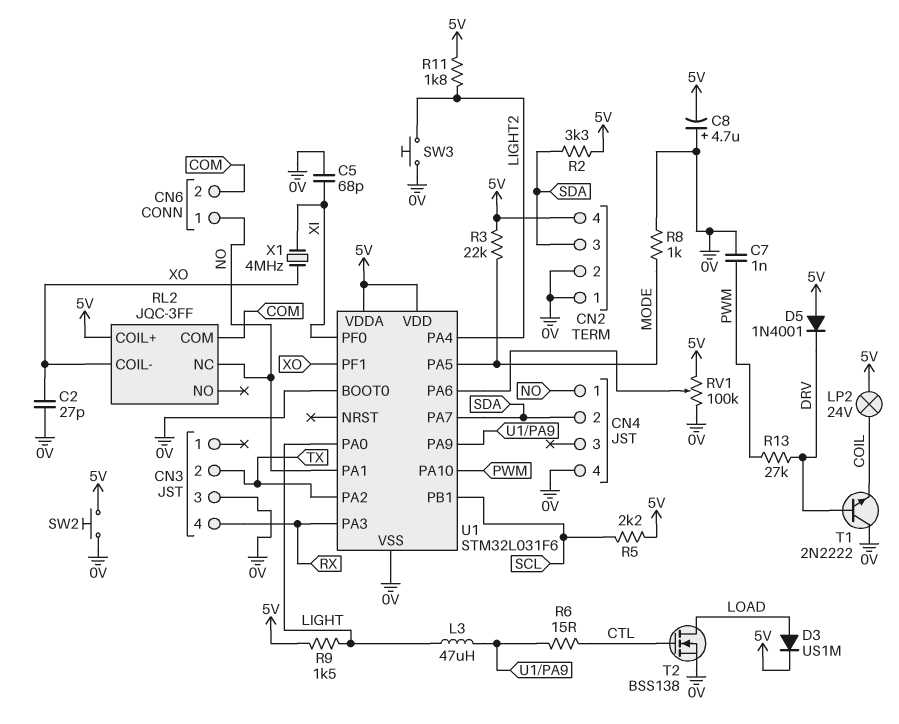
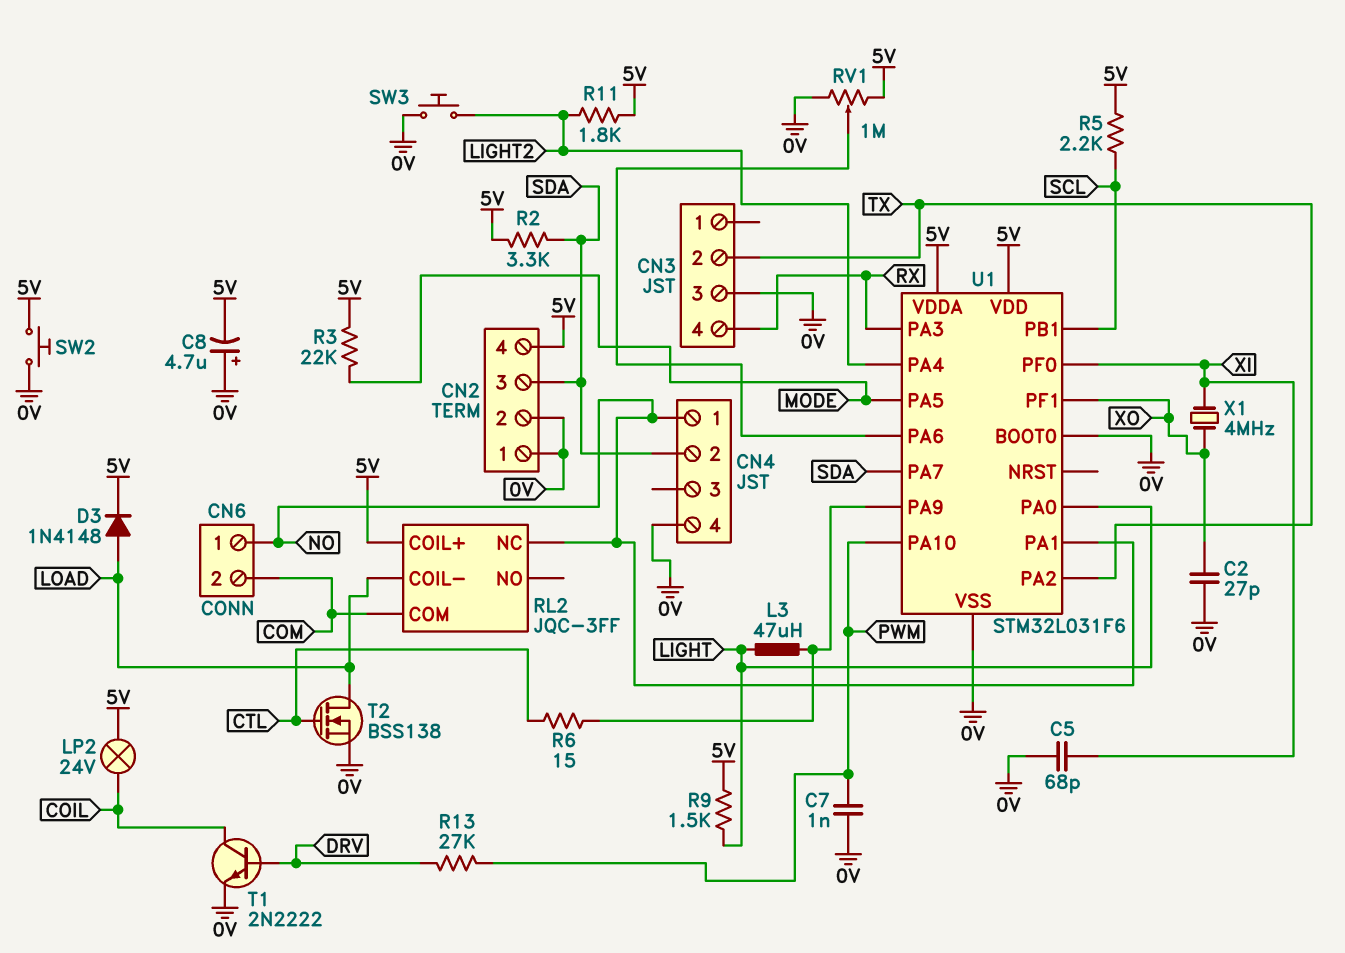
D3: diode US1M (A LOAD, K 5V) -> diode 1N4148 (A LOAD, K 5V)
D5: diode 1N4001 (A 5V, K DRV) -> none
R8: 1k (0V, MODE) -> none
RL2 pin COIL-: XO -> LOAD
RV1: 100k (0V, 5V, wiper U1/PA6) -> 1M (0V, 5V, wiper U1/PA6)
T1: NPN 2N2222 (B DRV, C 0V, E COIL) -> NPN 2N2222 (B DRV, C COIL, E 0V)

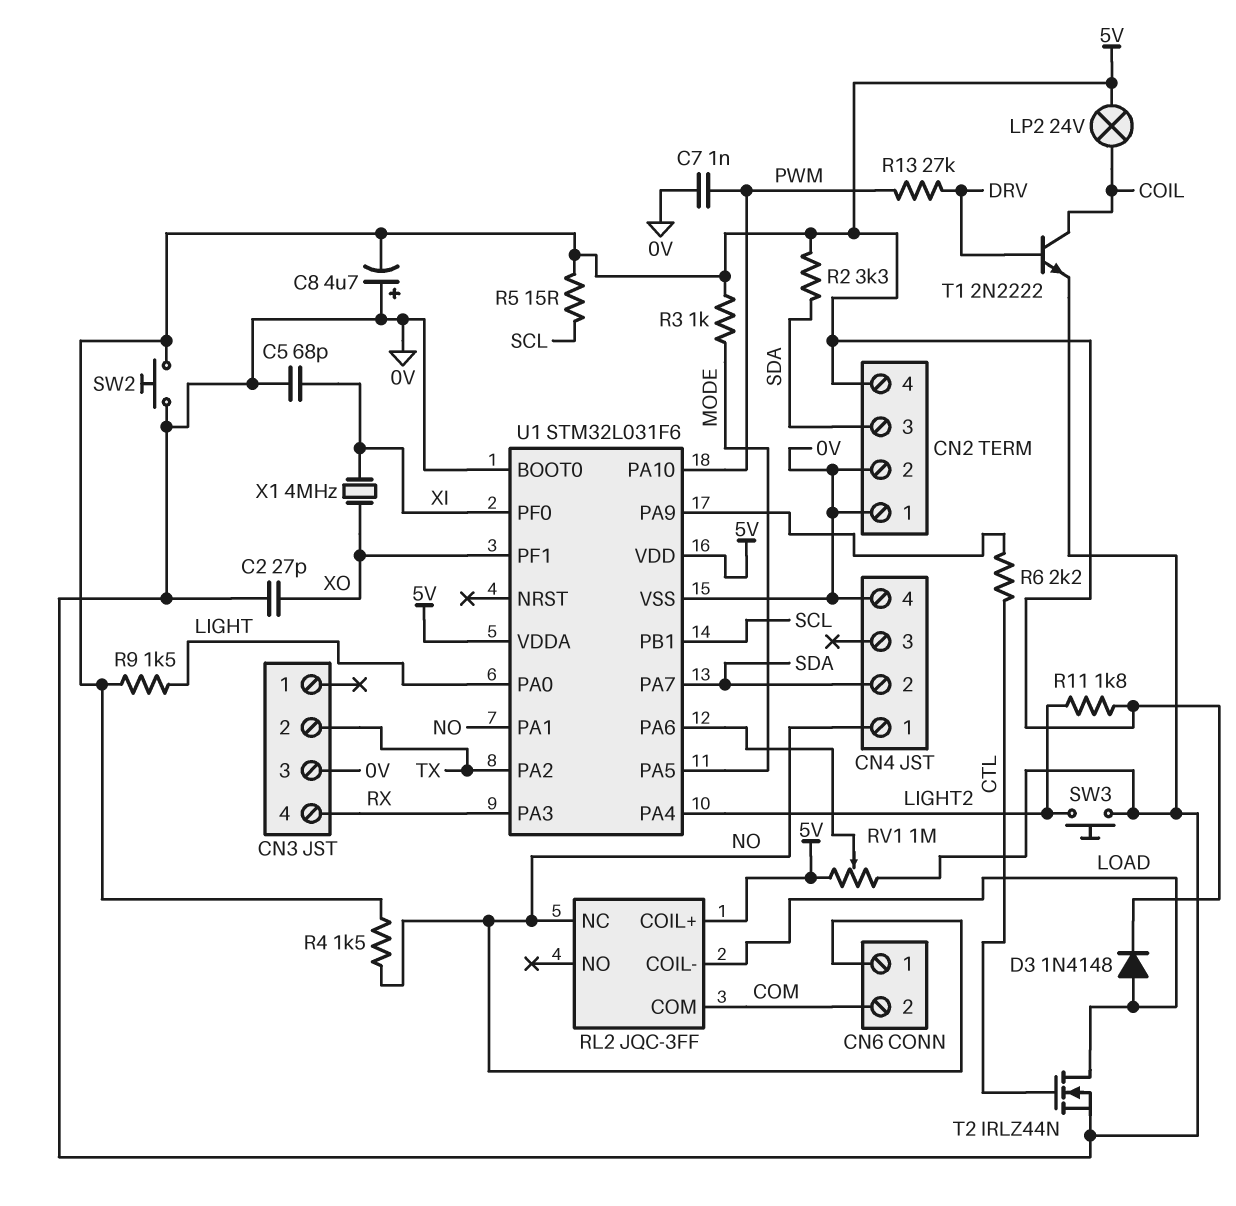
L3: 47uH (LIGHT, U1/PA9) -> none
R3: 22k (5V, MODE) -> 1k (5V, MODE)
R4: none -> 1.5k (5V, NO)
R5: 2.2k (5V, SCL) -> 15 (5V, SCL)
R6: 15 (CTL, U1/PA9) -> 2.2k (CTL, U1/PA9)
T2: NMOS BSS138 (G CTL, D LOAD, S 0V) -> NMOS IRLZ44N (G CTL, D LOAD, S 0V)

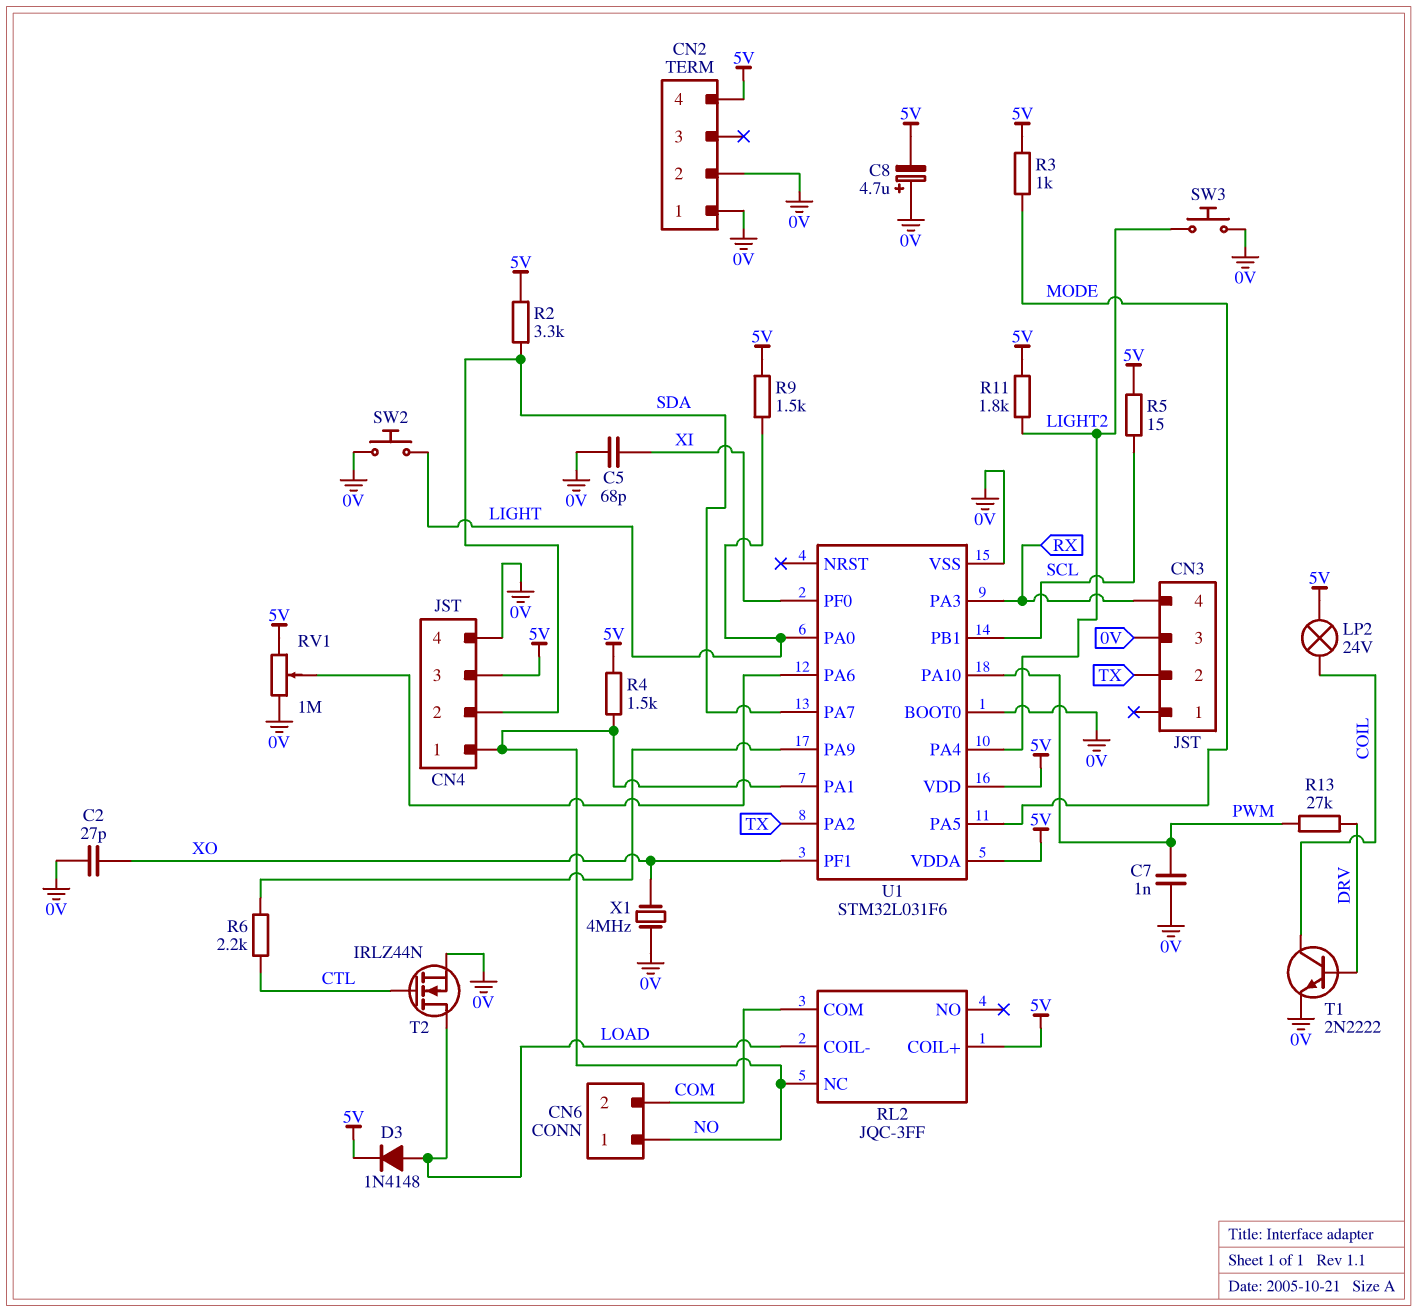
CN2 pin 3: SDA -> none
CN4 pin 3: none -> 5V
SW2: button (0V, 5V) -> button (0V, LIGHT)
X1: 4MHz (XI, XO) -> 4MHz (0V, XO)

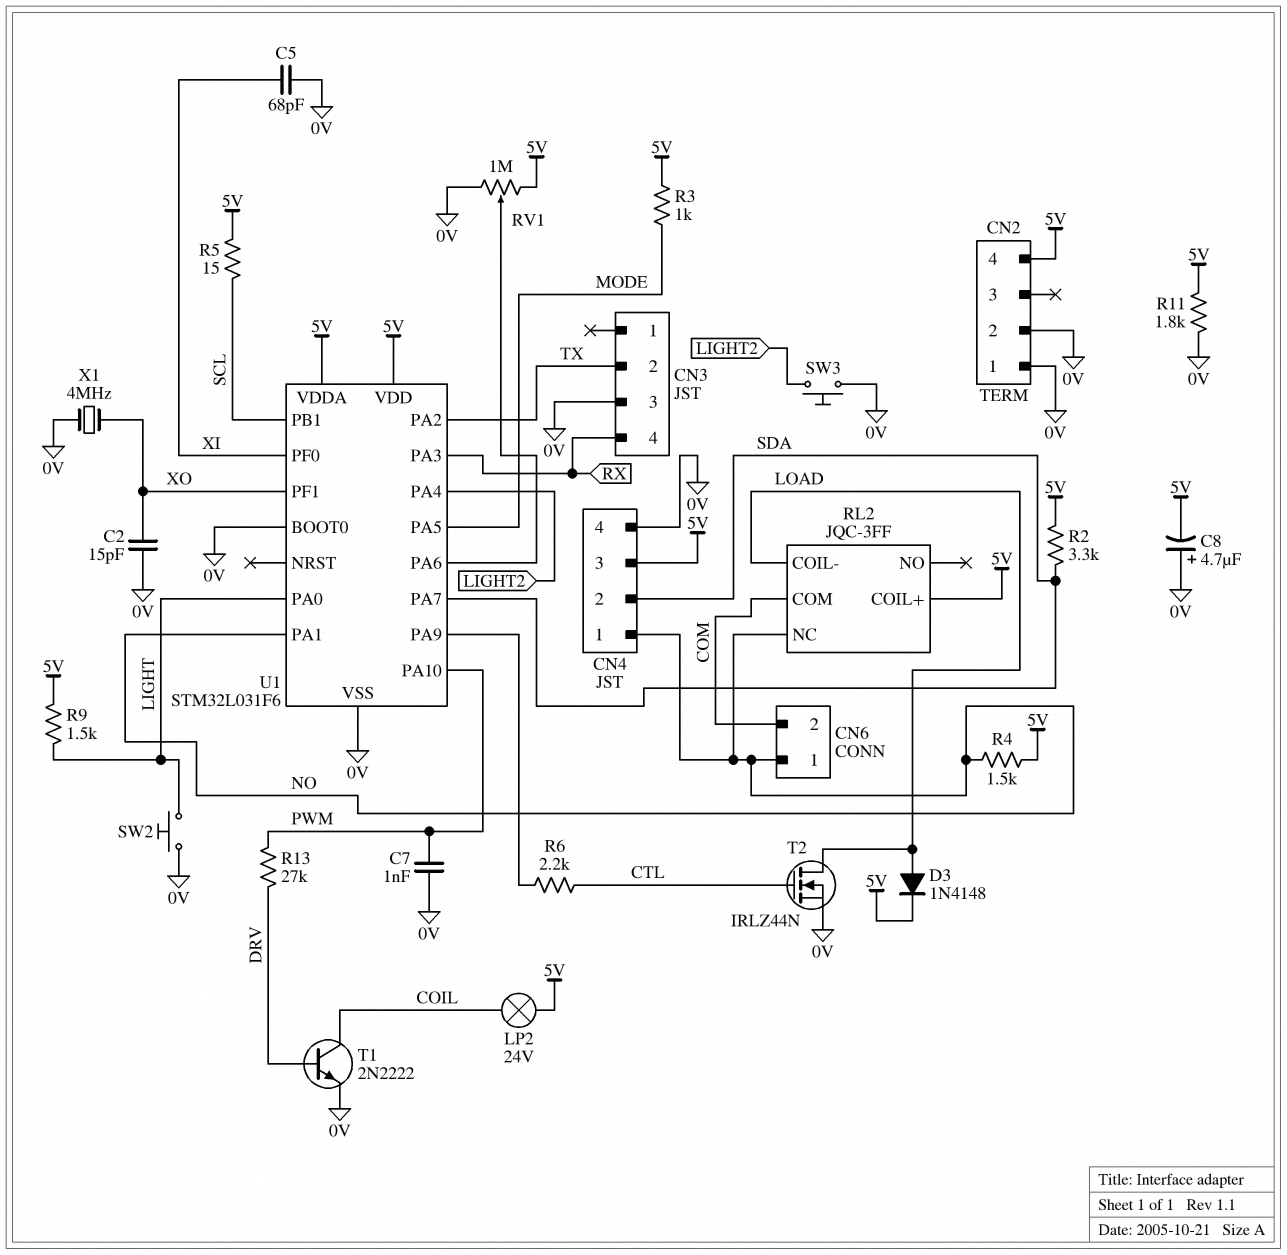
C2: 27pF (0V, XO) -> 15pF (0V, XO)
R11: 1.8k (5V, LIGHT2) -> 1.8k (0V, 5V)

